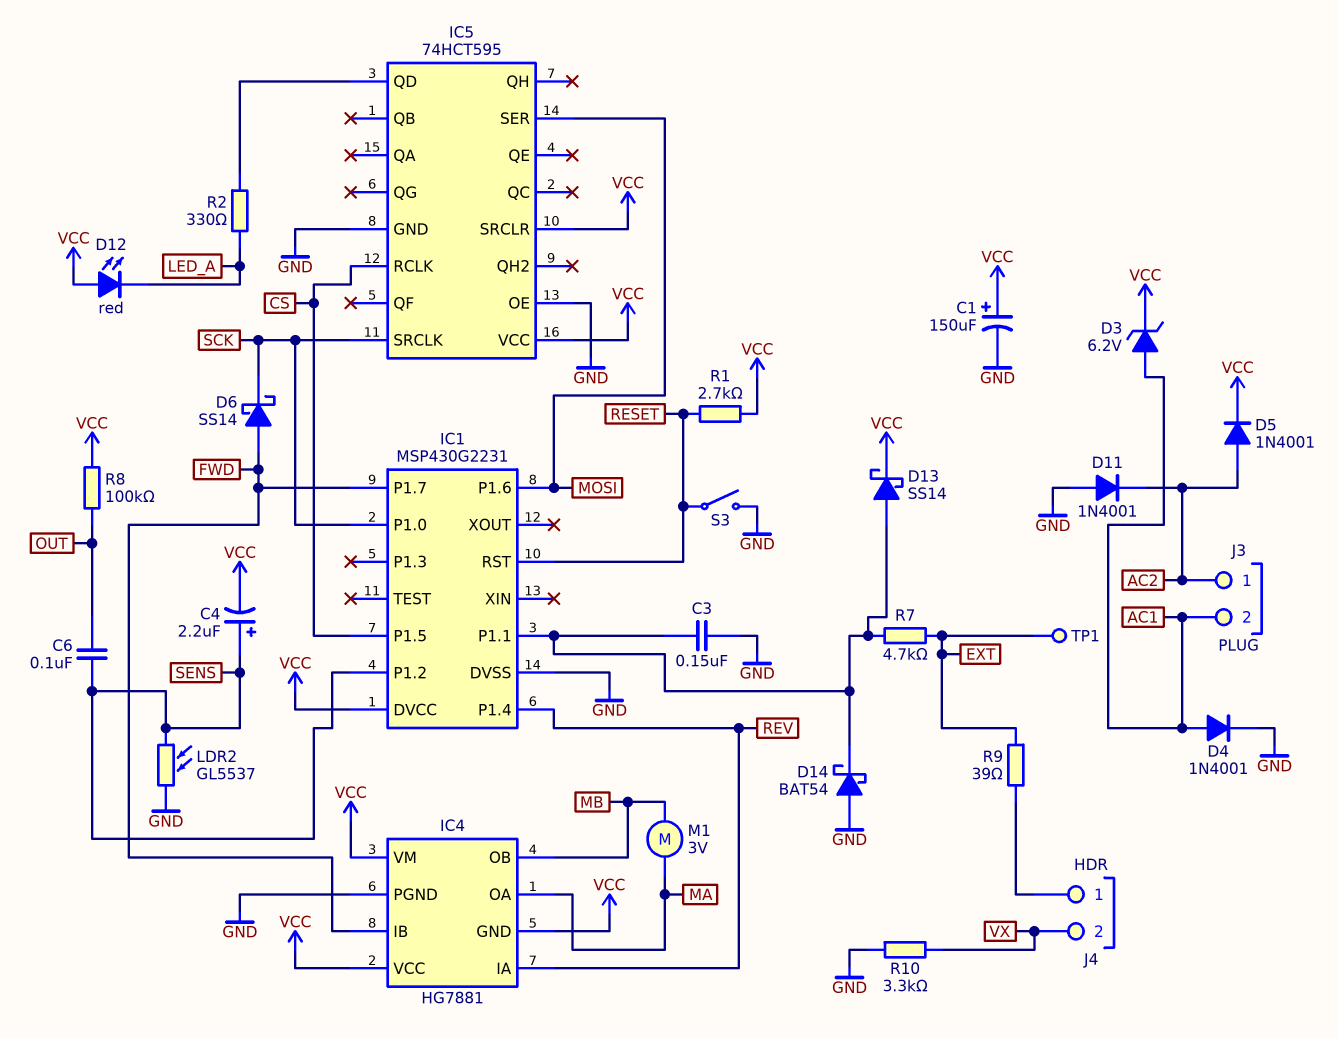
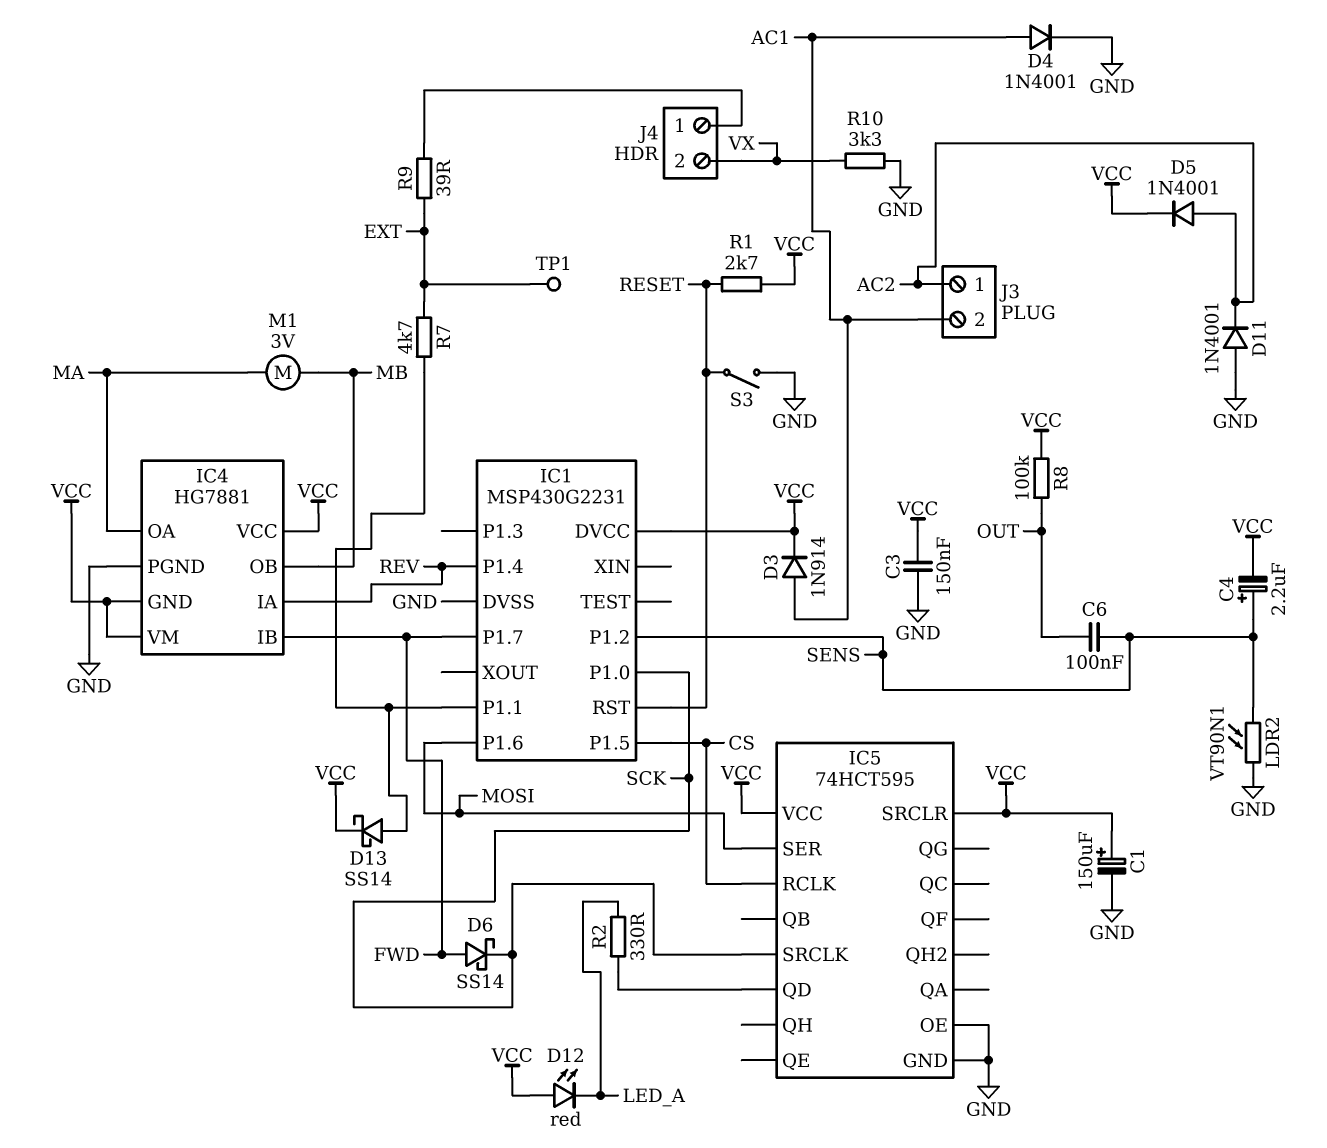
C3: 150nF (GND, IC1/P1.1) -> 150nF (GND, VCC)
D3: zener 6.2V (A AC1, K VCC) -> diode 1N914 (A AC1, K VCC)
D14: schottky BAT54 (A GND, K IC1/P1.1) -> none
LDR2: GL5537 (GND, SENS) -> VT90N1 (GND, SENS)

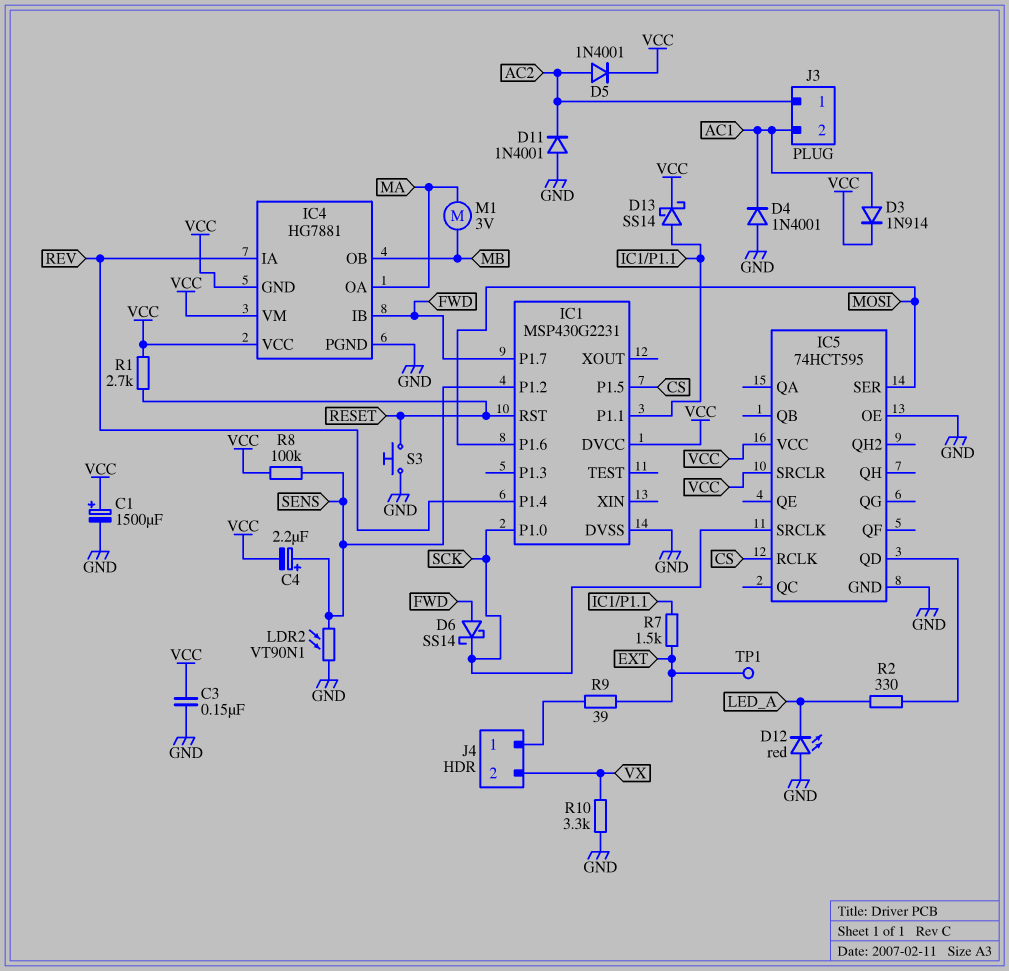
C1: 150uF (plus VCC, minus GND) -> 1500uF (plus VCC, minus GND)
C6: 100nF (OUT, SENS) -> none
D4: diode 1N4001 (A AC1, K GND) -> diode 1N4001 (A GND, K AC1)
D12: LED red (A VCC, K LED_A) -> LED red (A GND, K LED_A)
R7: 4.7k (EXT, IC1/P1.1) -> 1.5k (EXT, IC1/P1.1)
R8: 100k (OUT, VCC) -> 100k (SENS, VCC)
S3: switch (GND, RESET) -> button (GND, RESET)

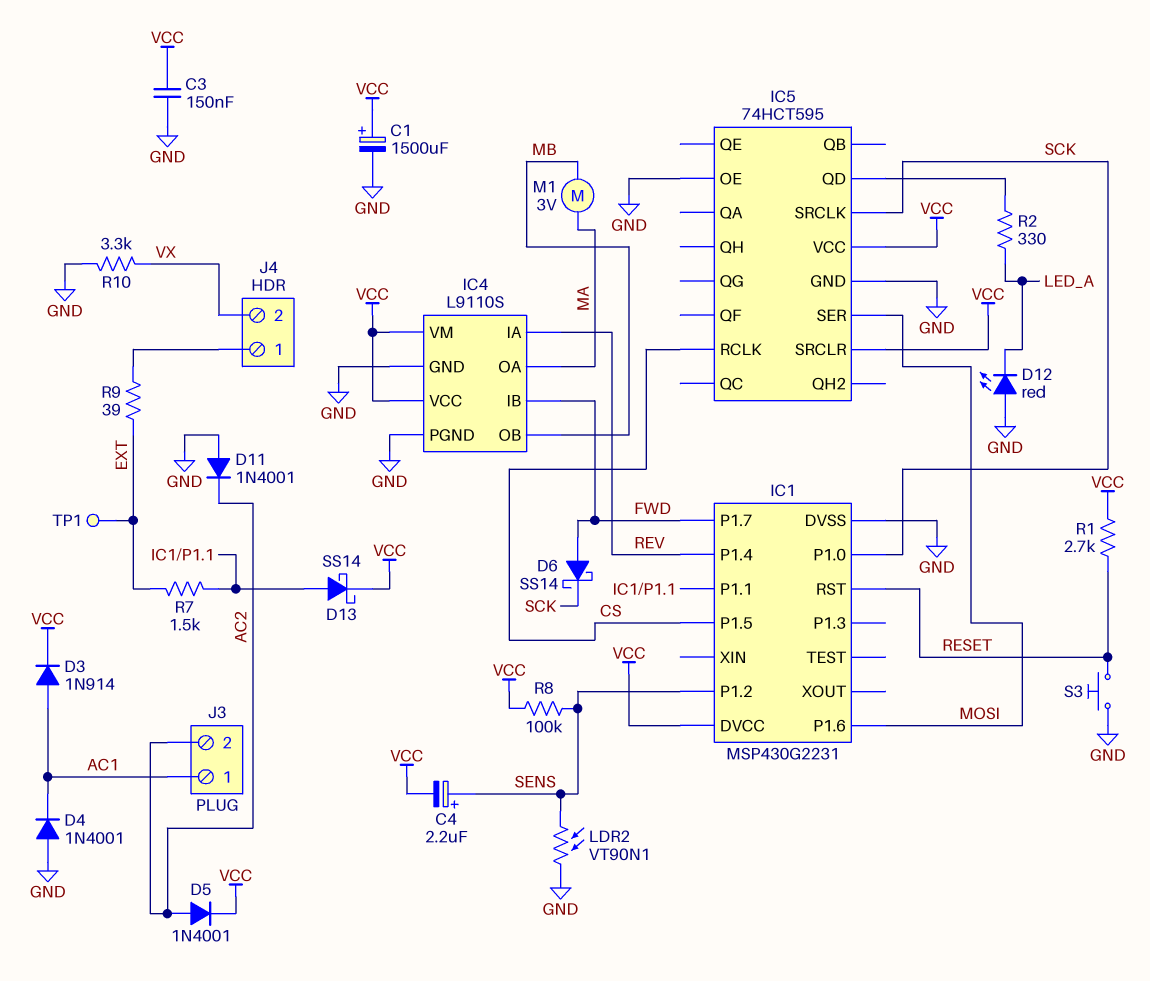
IC4: HG7881 -> L9110S
IC4 pin GND: VCC -> GND
J3 pin 1: AC2 -> AC1
J3 pin 2: AC1 -> AC2

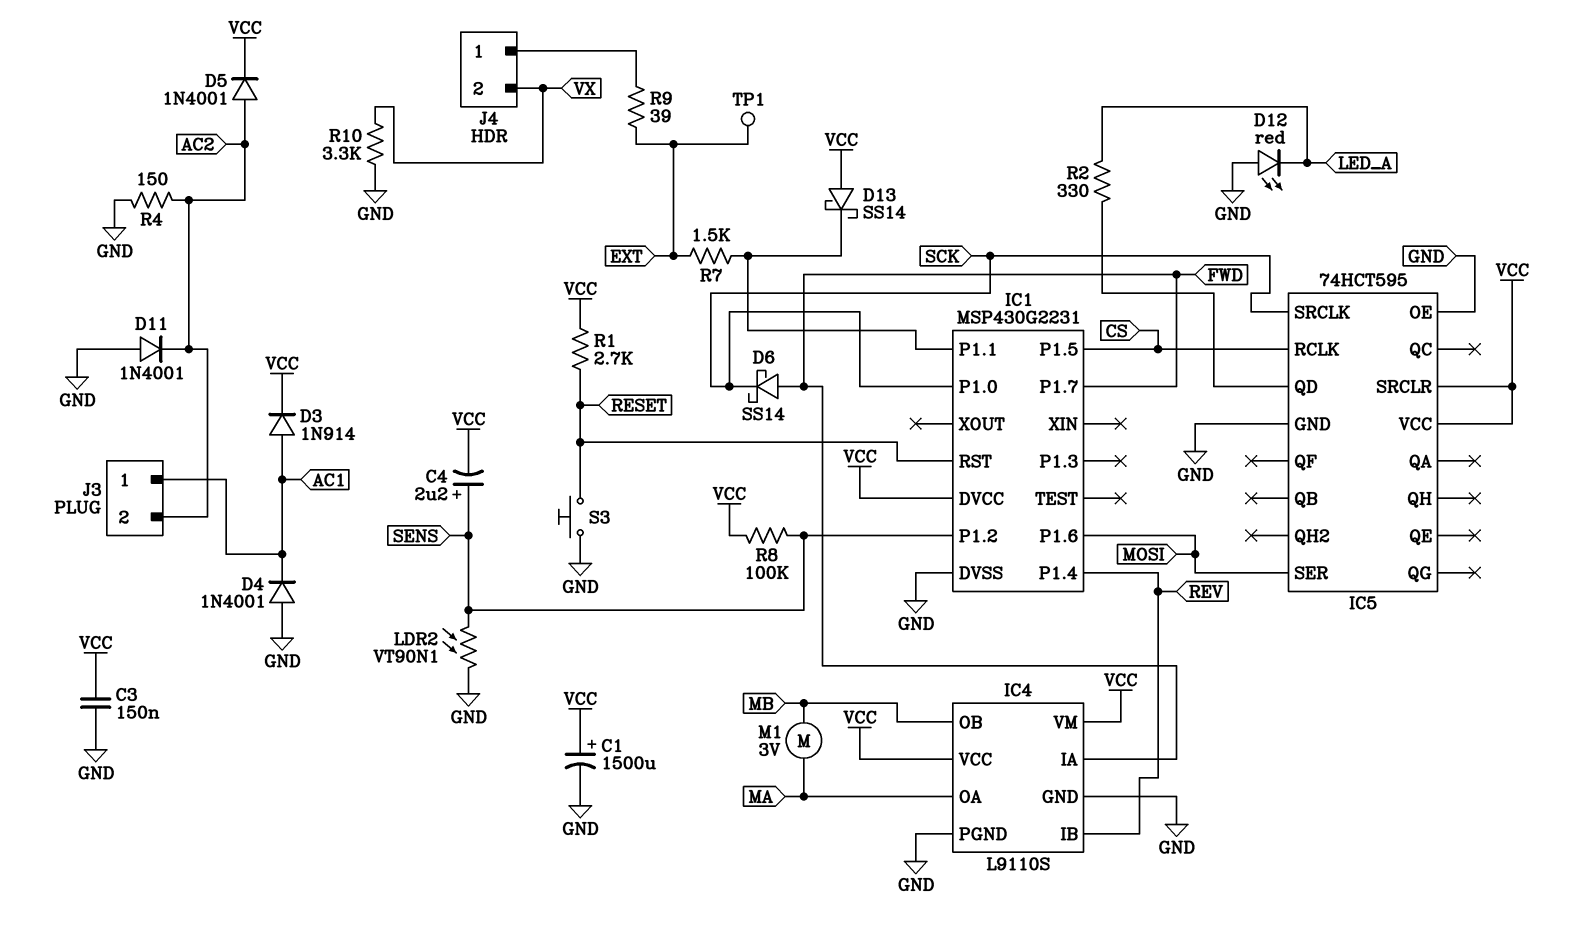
D13: schottky SS14 (A IC1/P1.1, K VCC) -> schottky SS14 (A VCC, K IC1/P1.1)
IC4 pin IA: REV -> FWD
IC4 pin IB: FWD -> REV
R4: none -> 150 (AC2, GND)

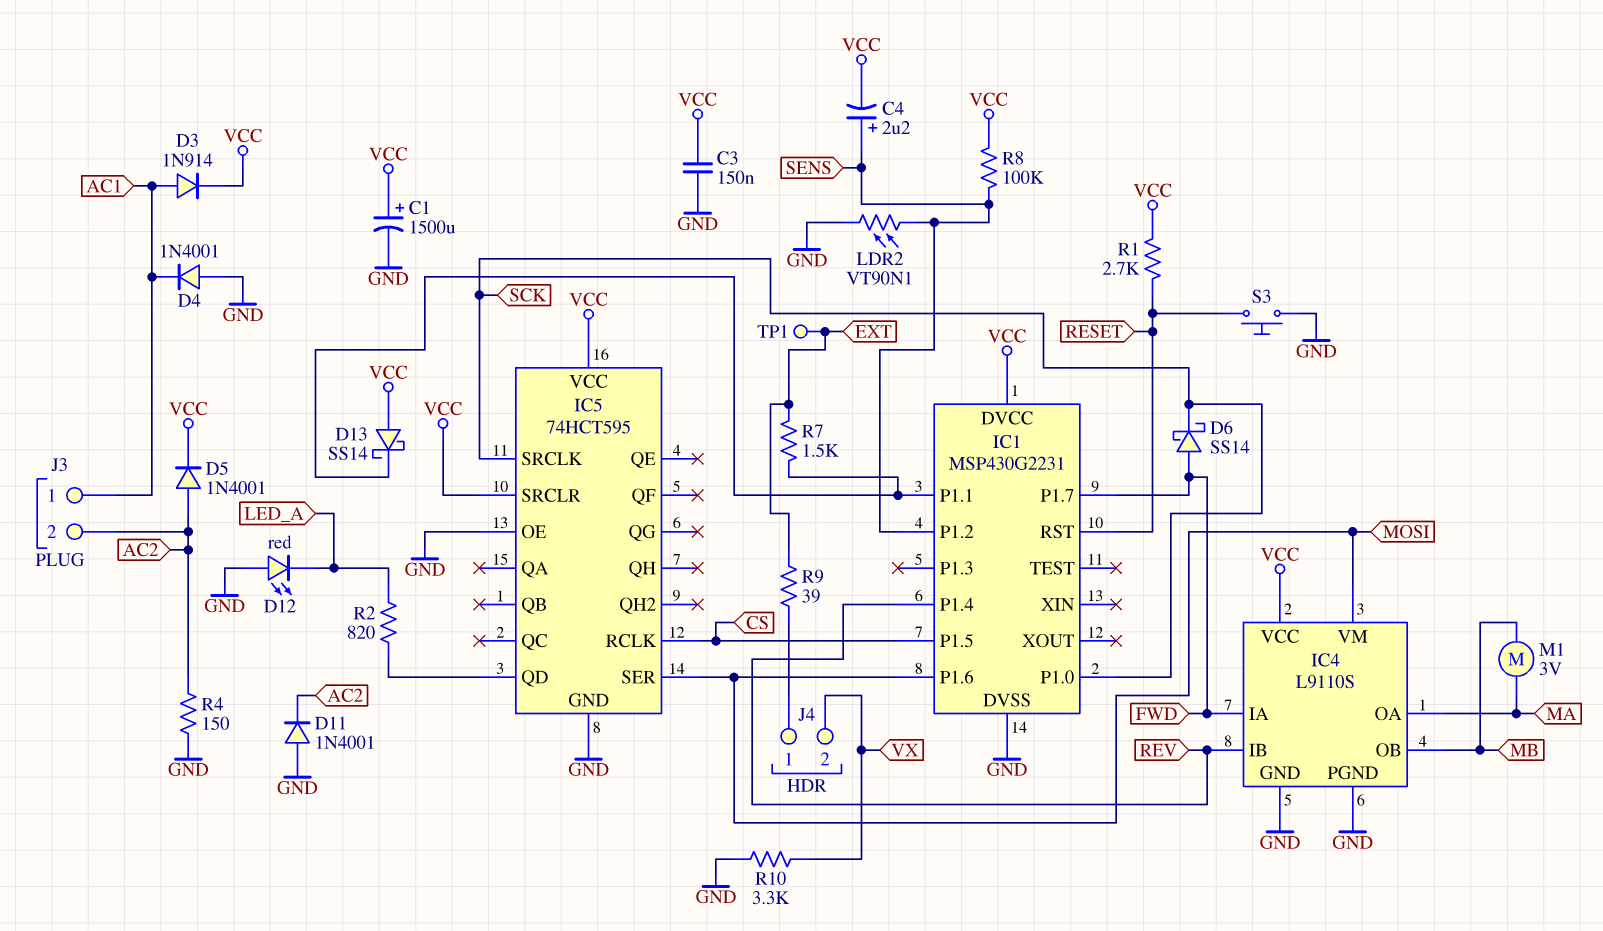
IC4 pin VM: VCC -> MOSI
R2: 330 (IC5/QD, LED_A) -> 820 (IC5/QD, LED_A)

